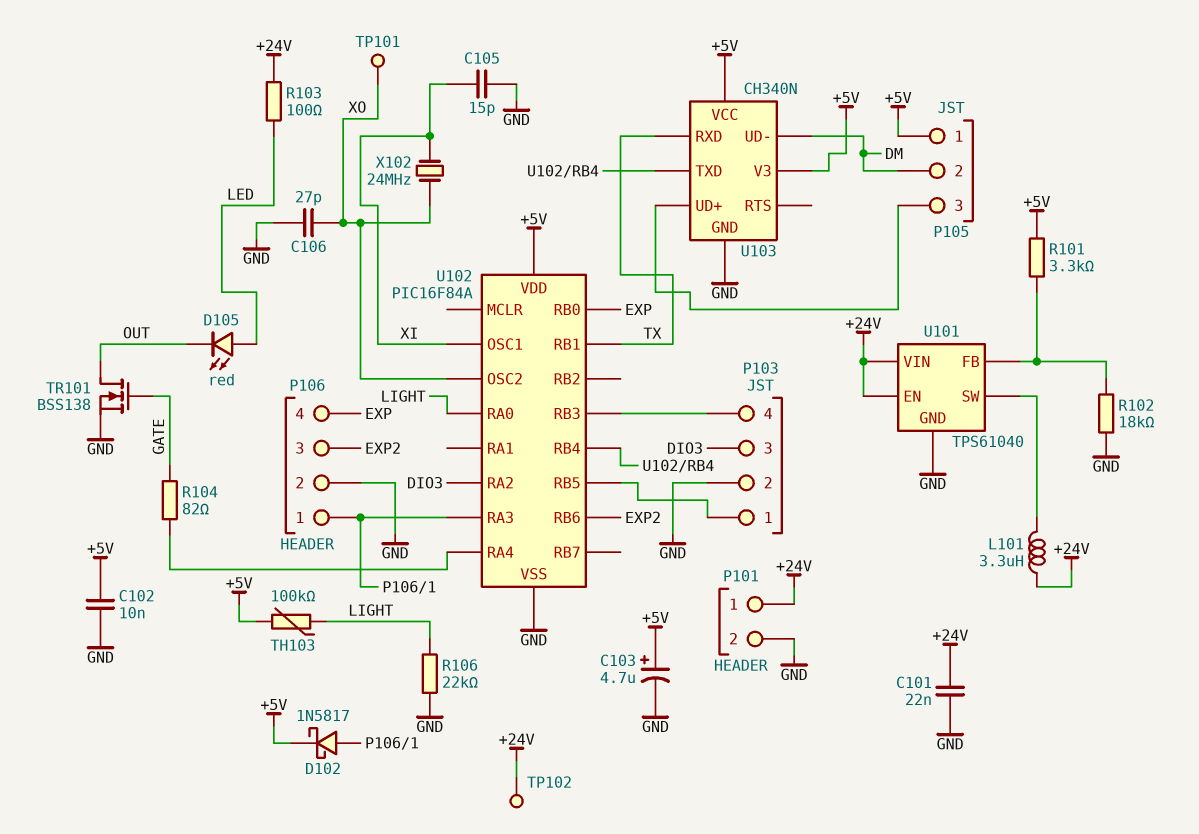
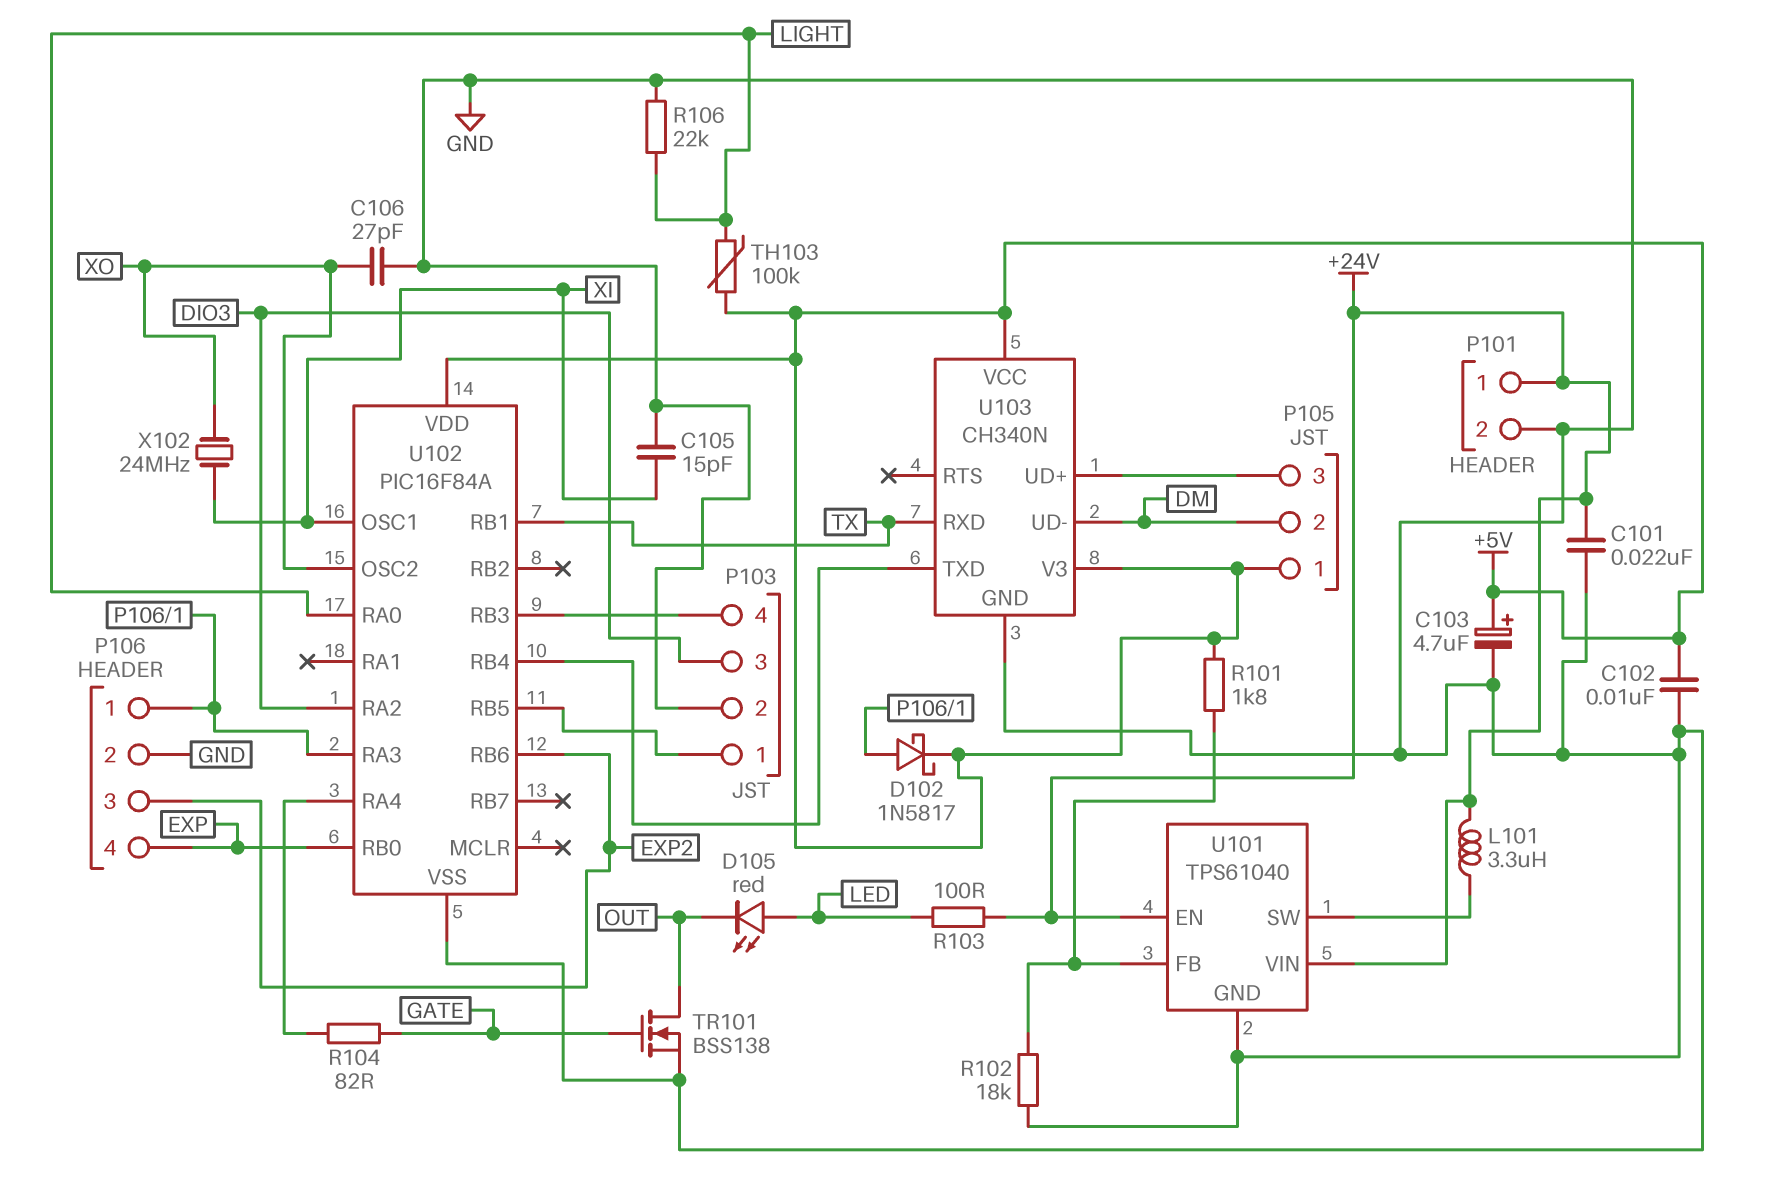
R101: 3.3k (+5V, U101/FB) -> 1.8k (+5V, U101/FB)
TP101: test point (XO) -> none
TP102: test point (+24V) -> none

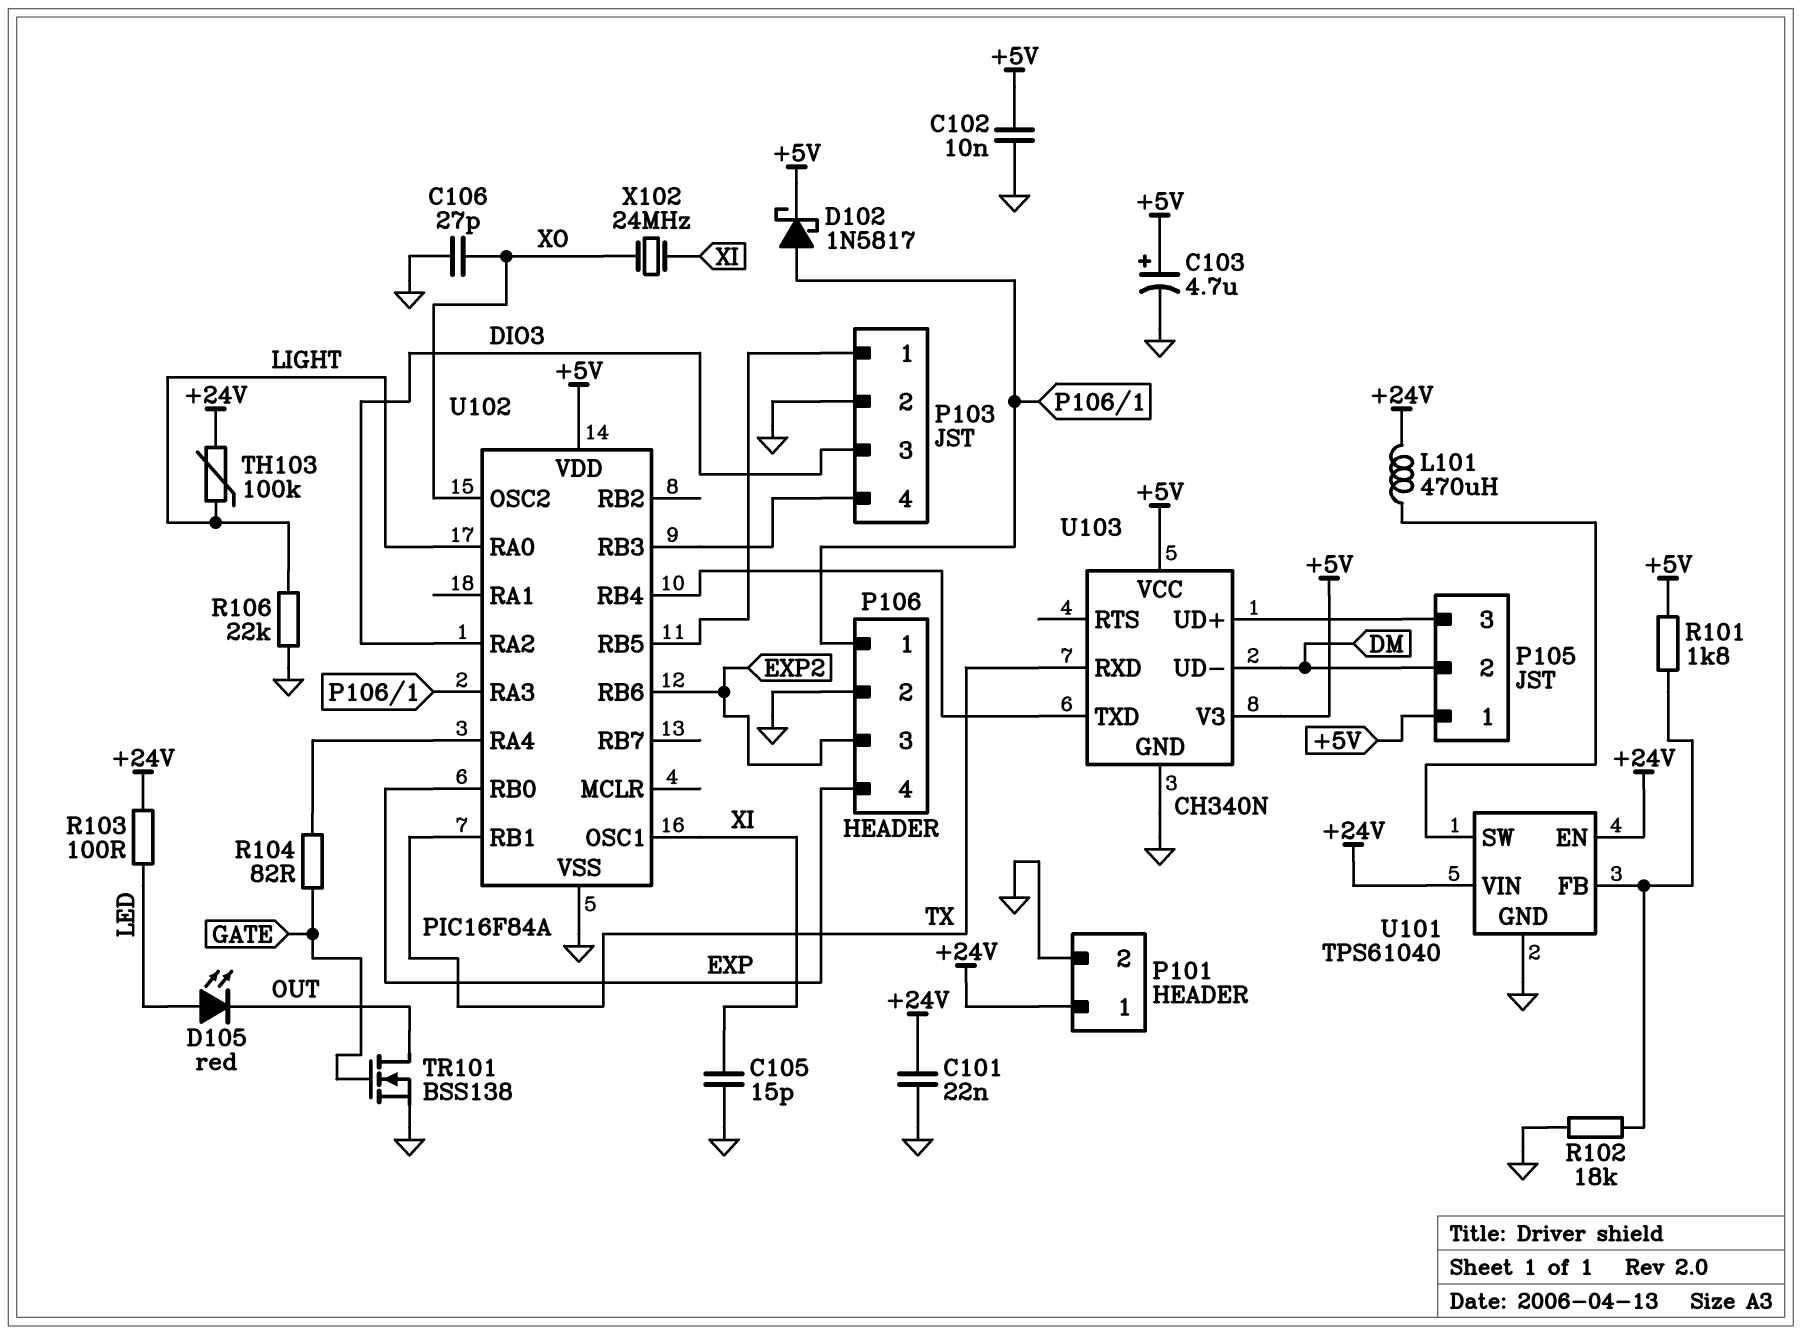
L101: 3.3uH (+24V, U101/SW) -> 470uH (+24V, U101/SW)
TH103: 100k (+5V, LIGHT) -> 100k (+24V, LIGHT)

